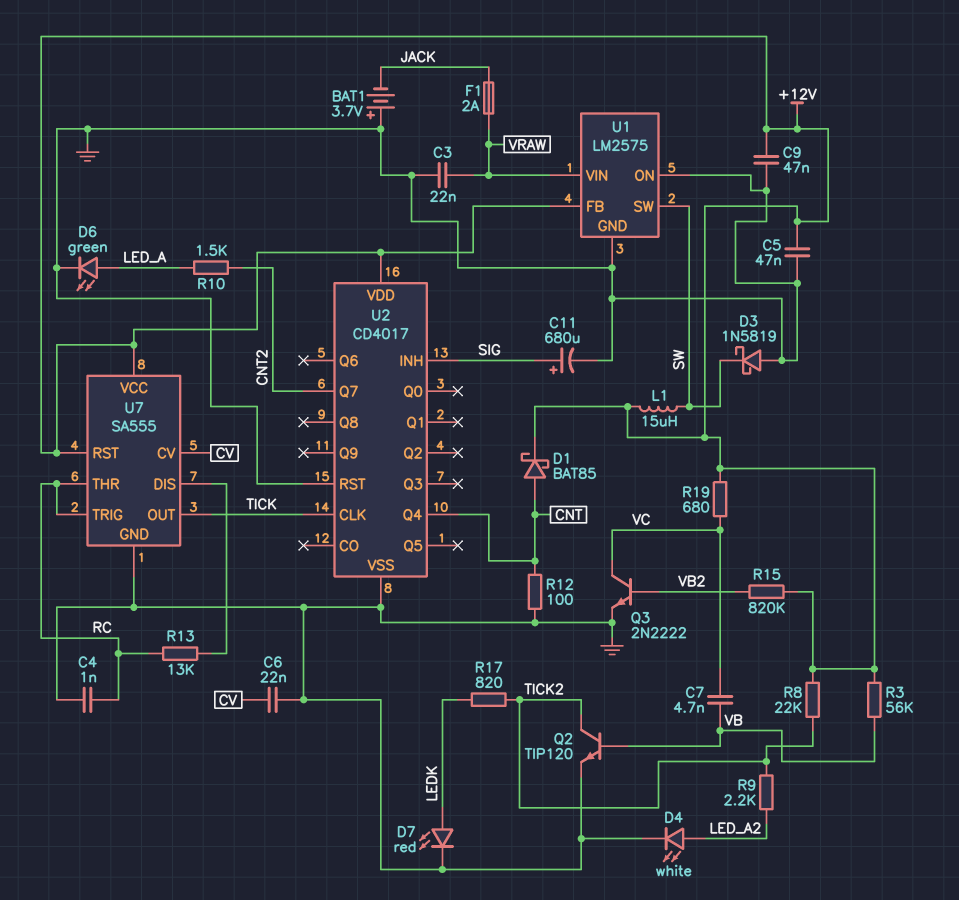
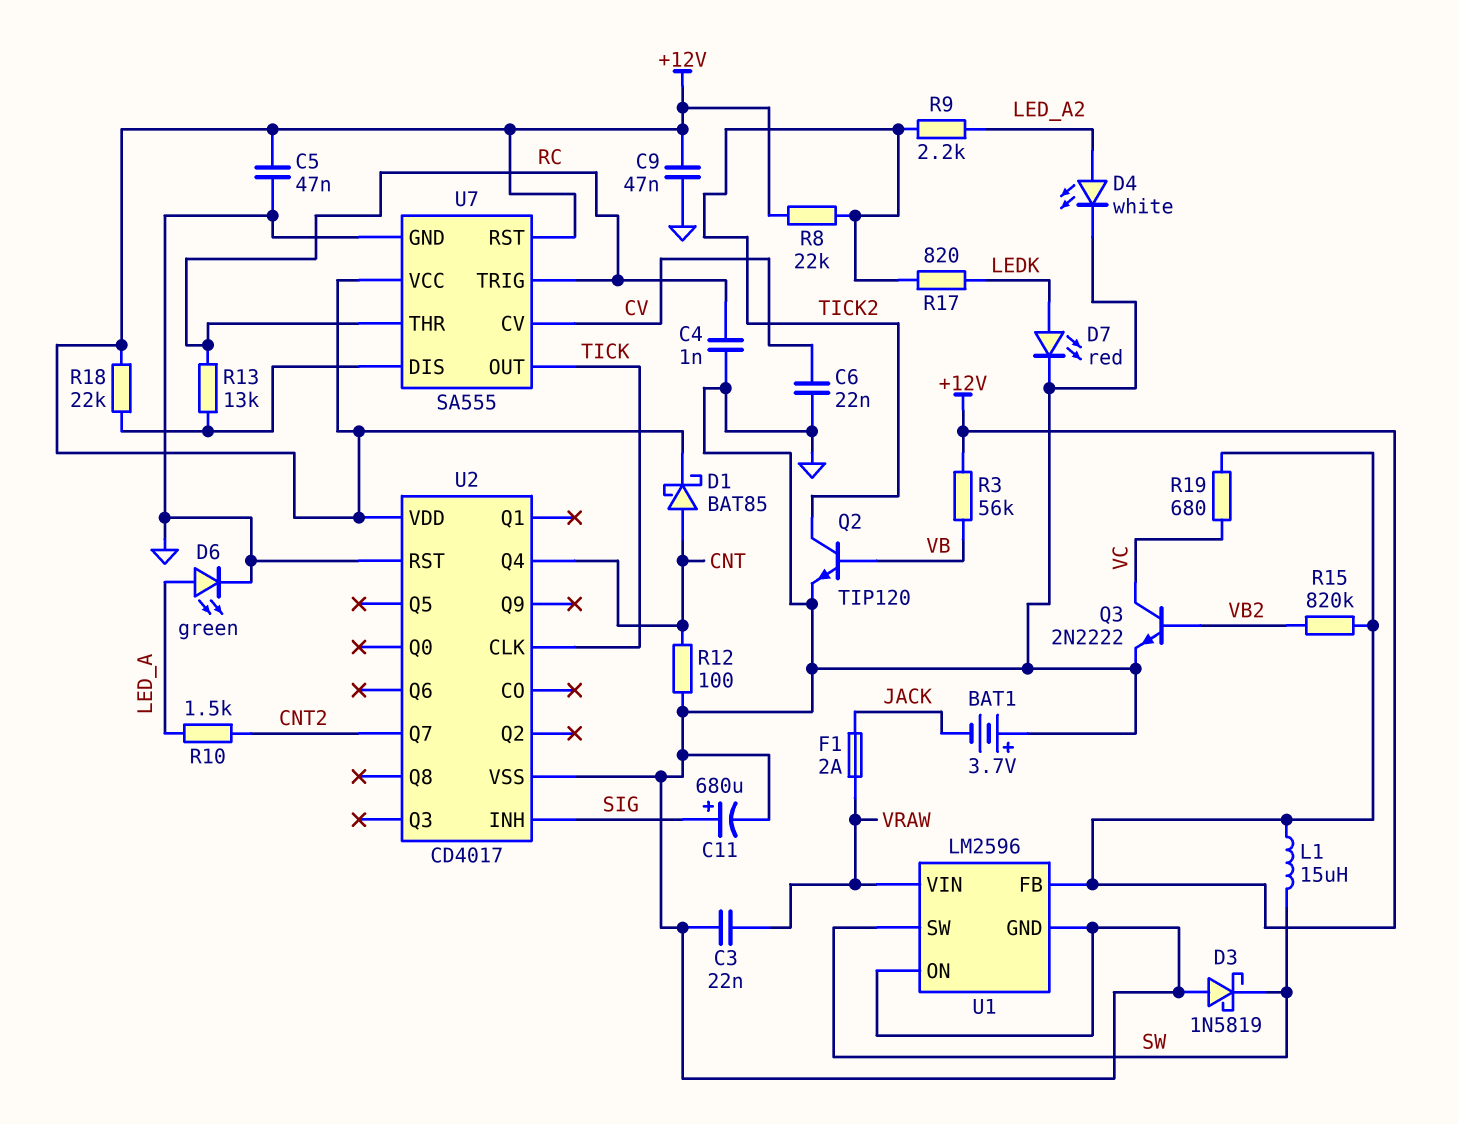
C7: 4.7nF (VB, VC) -> none
R18: none -> 22k (+12V, U7/DIS)
U1: LM2575 -> LM2596

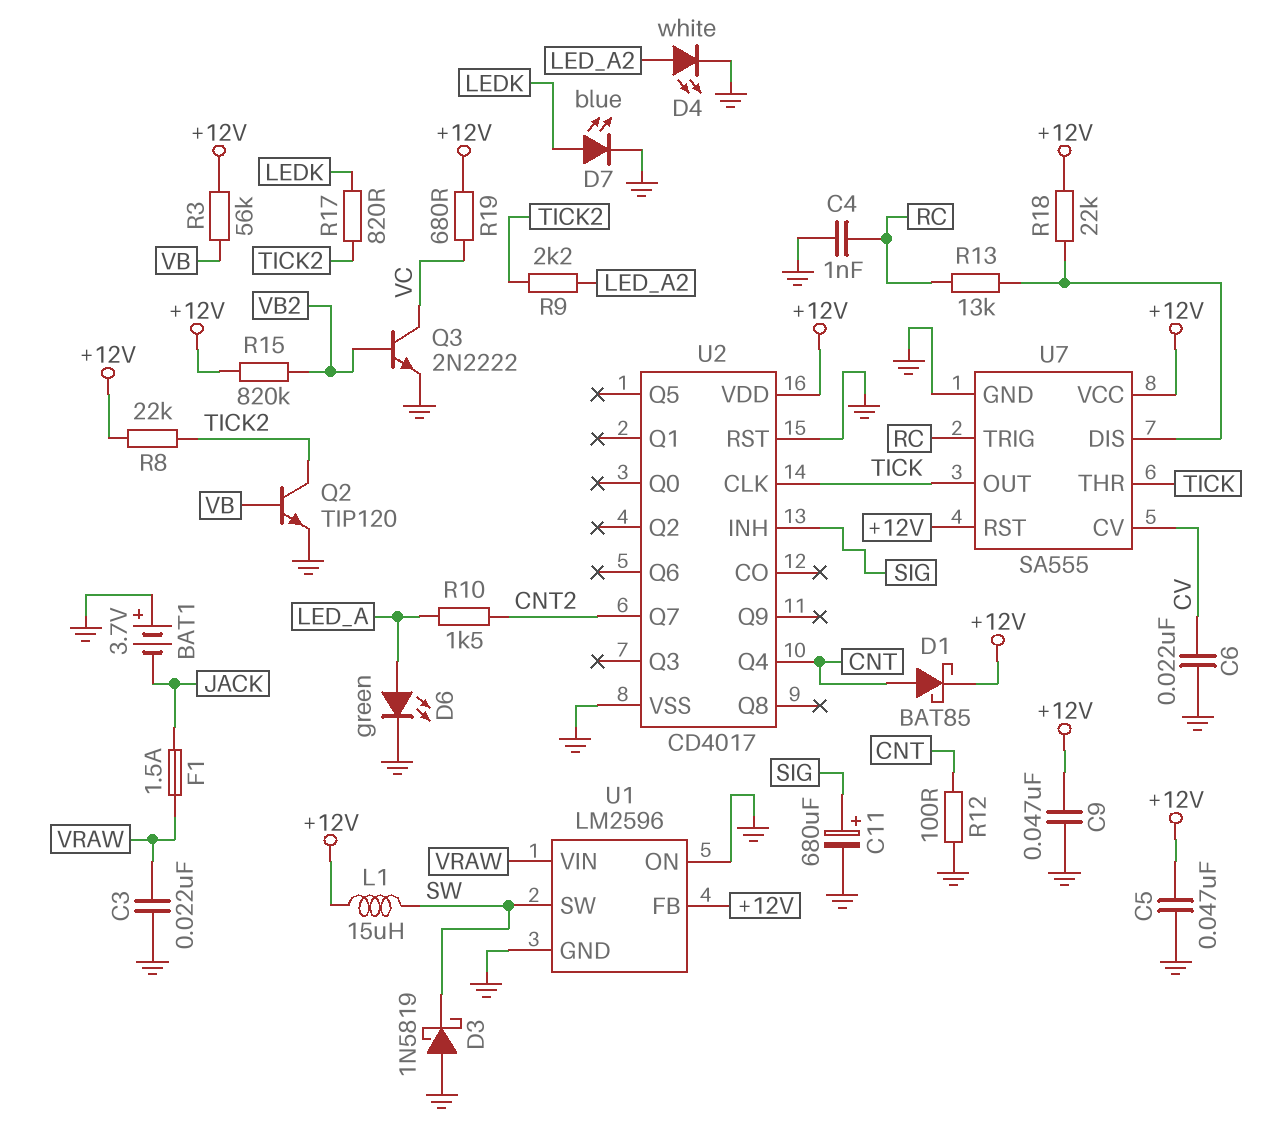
D7: LED red (A LEDK, K GND) -> LED blue (A LEDK, K GND)
F1: 2A (JACK, VRAW) -> 1.5A (JACK, VRAW)
U7 pin THR: RC -> TICK

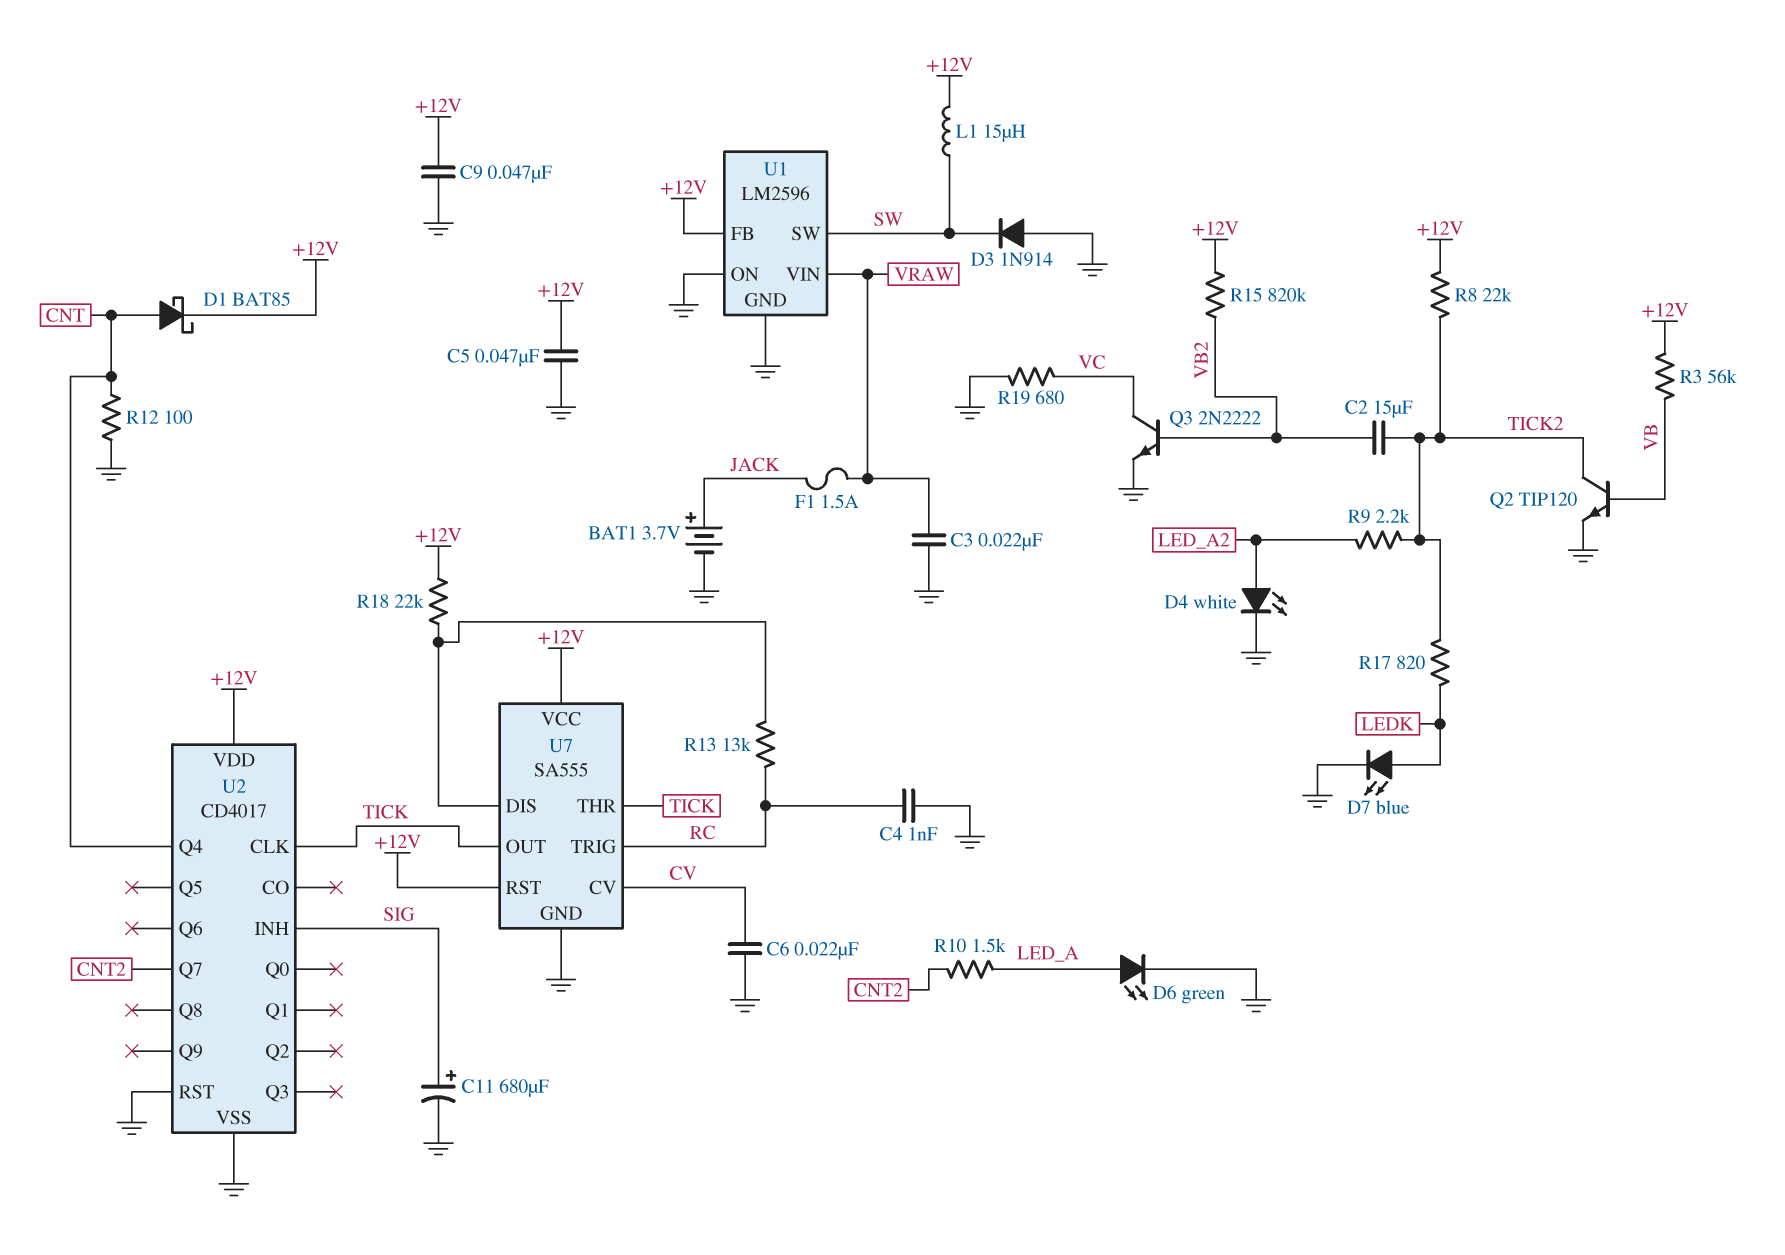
BAT1: 3.7V (plus GND, minus JACK) -> 3.7V (plus JACK, minus GND)
C2: none -> 15uF (TICK2, VB2)
D3: schottky 1N5819 (A GND, K SW) -> diode 1N914 (A GND, K SW)
R19: 680 (+12V, VC) -> 680 (GND, VC)

